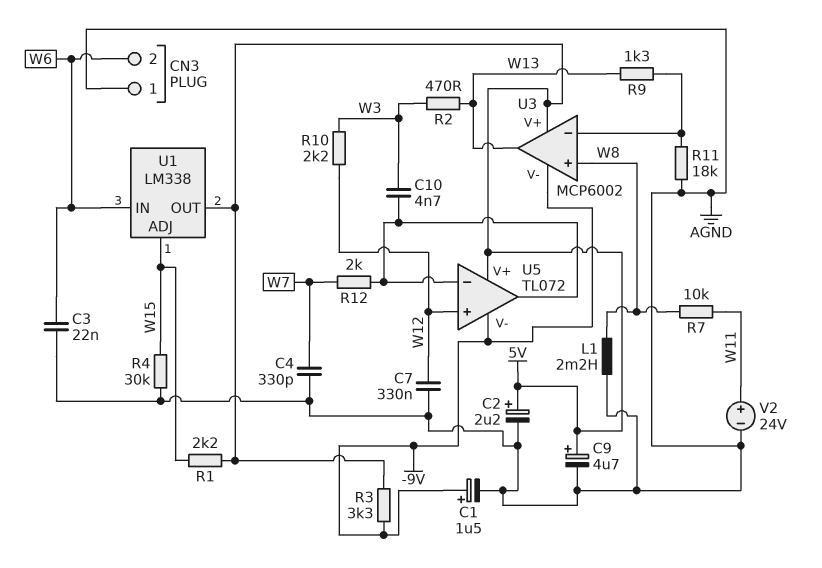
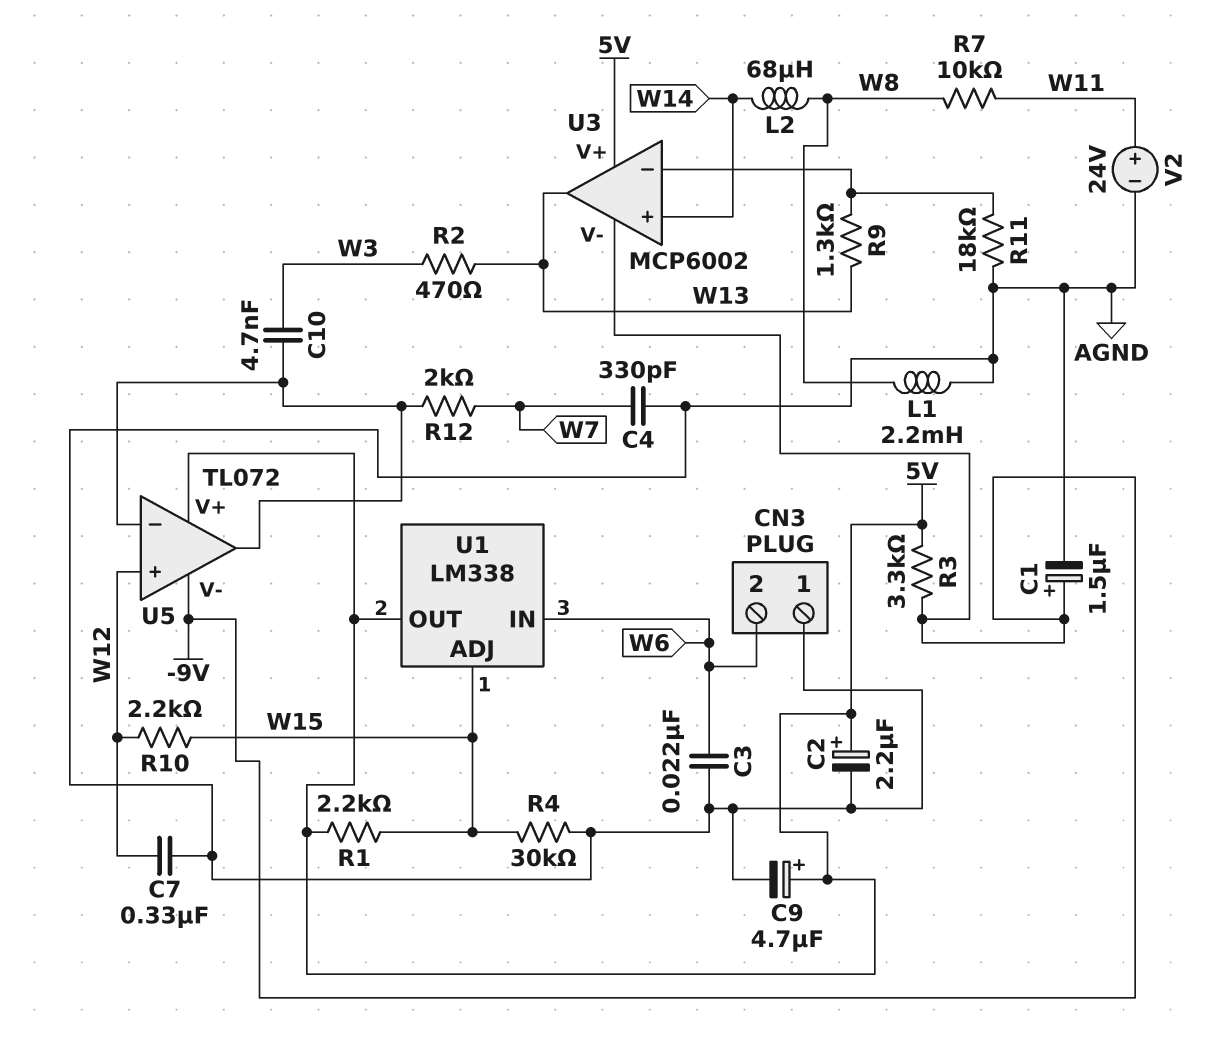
L2: none -> 68uH (W8, W14)
R10: 2.2k (W3, W12) -> 2.2k (W12, W15)
U3 pin in+: W8 -> W14

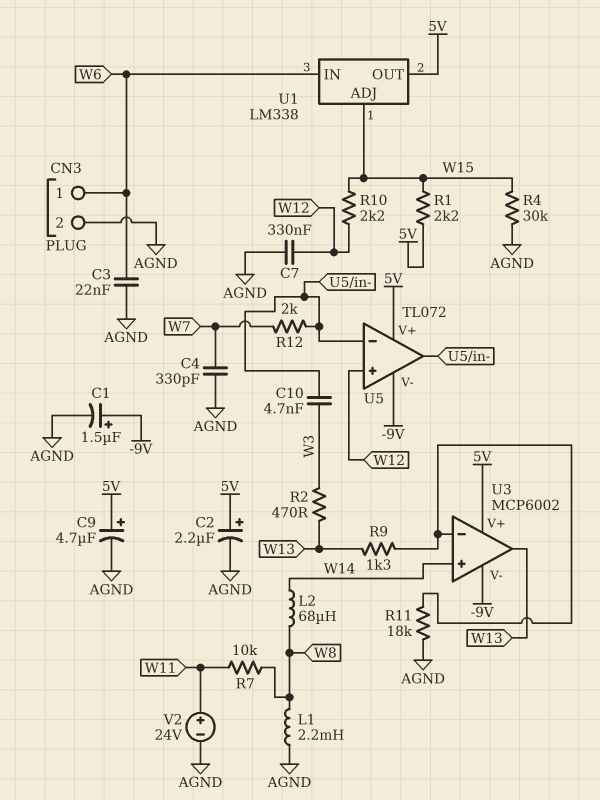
CN3 pin 1: AGND -> W6
CN3 pin 2: W6 -> AGND
R3: 3.3k (-9V, 5V) -> none

